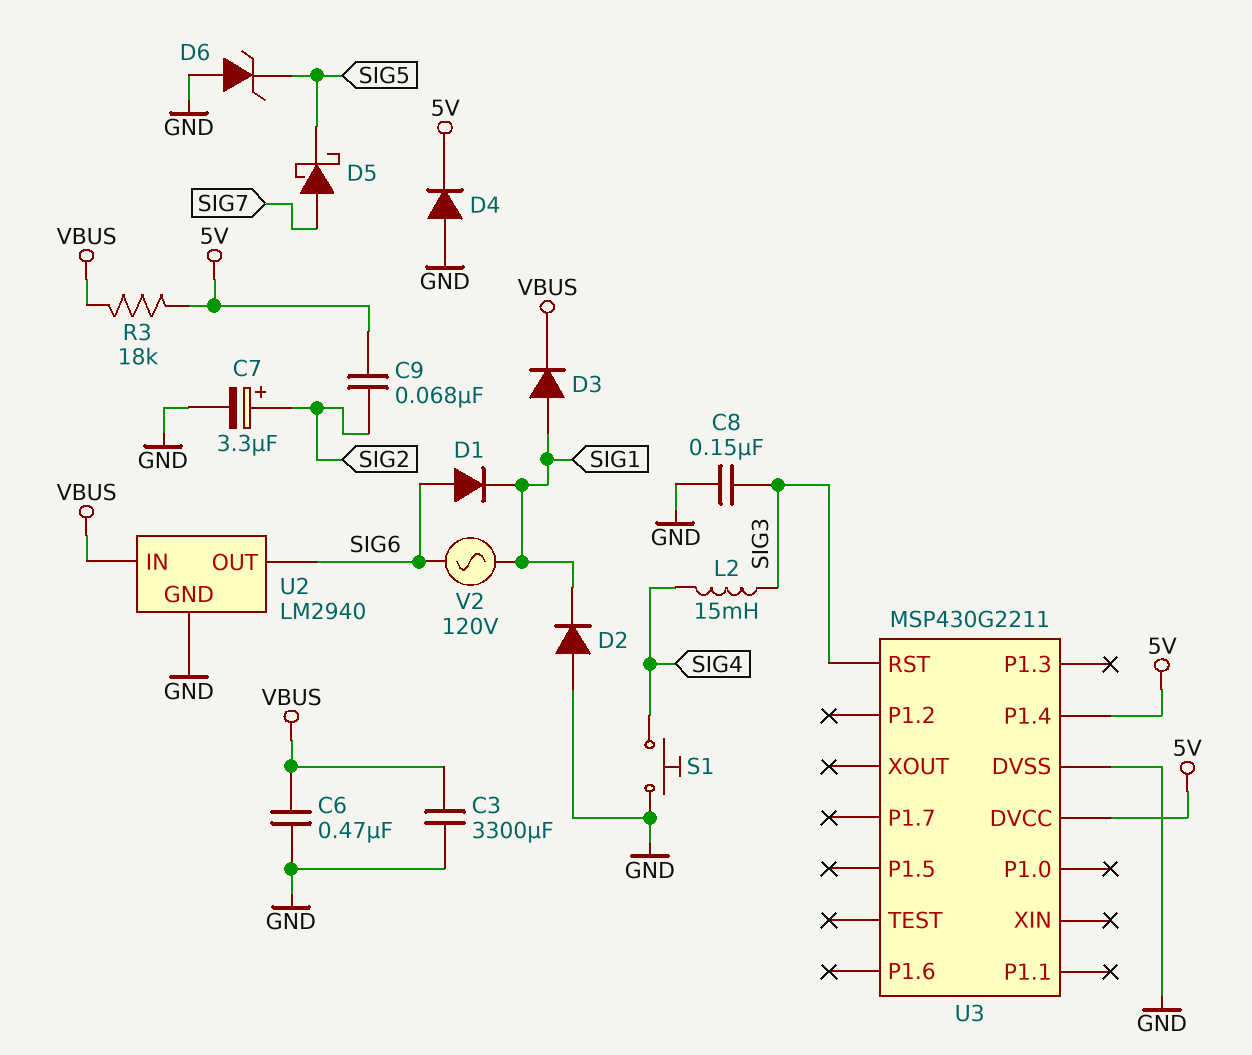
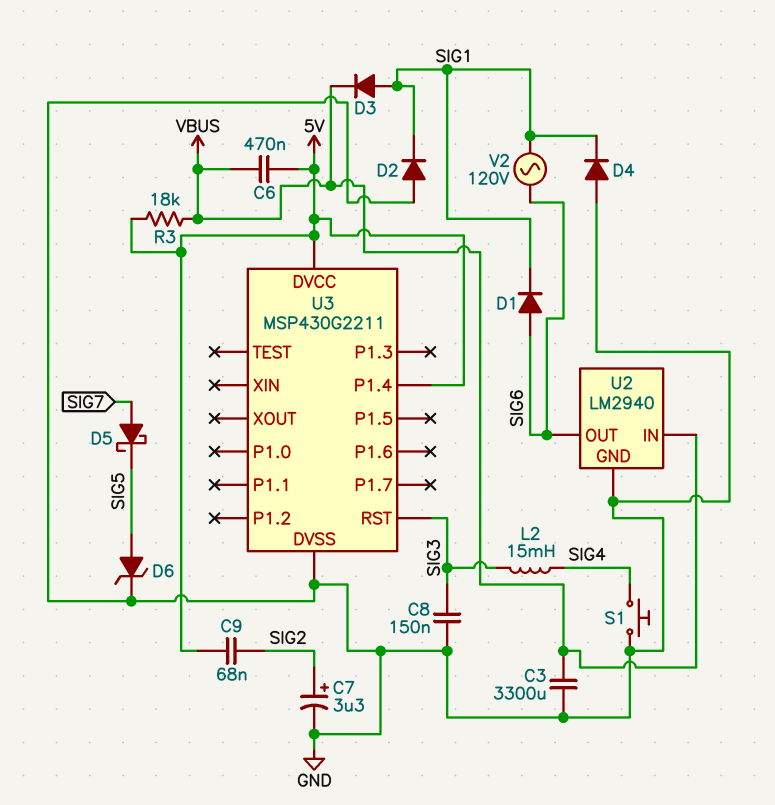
C6: 470nF (GND, VBUS) -> 470nF (5V, VBUS)
D4: diode (A GND, K 5V) -> diode (A GND, K SIG1)
D6: zener (A GND, K SIG5) -> zener (A SIG5, K GND)

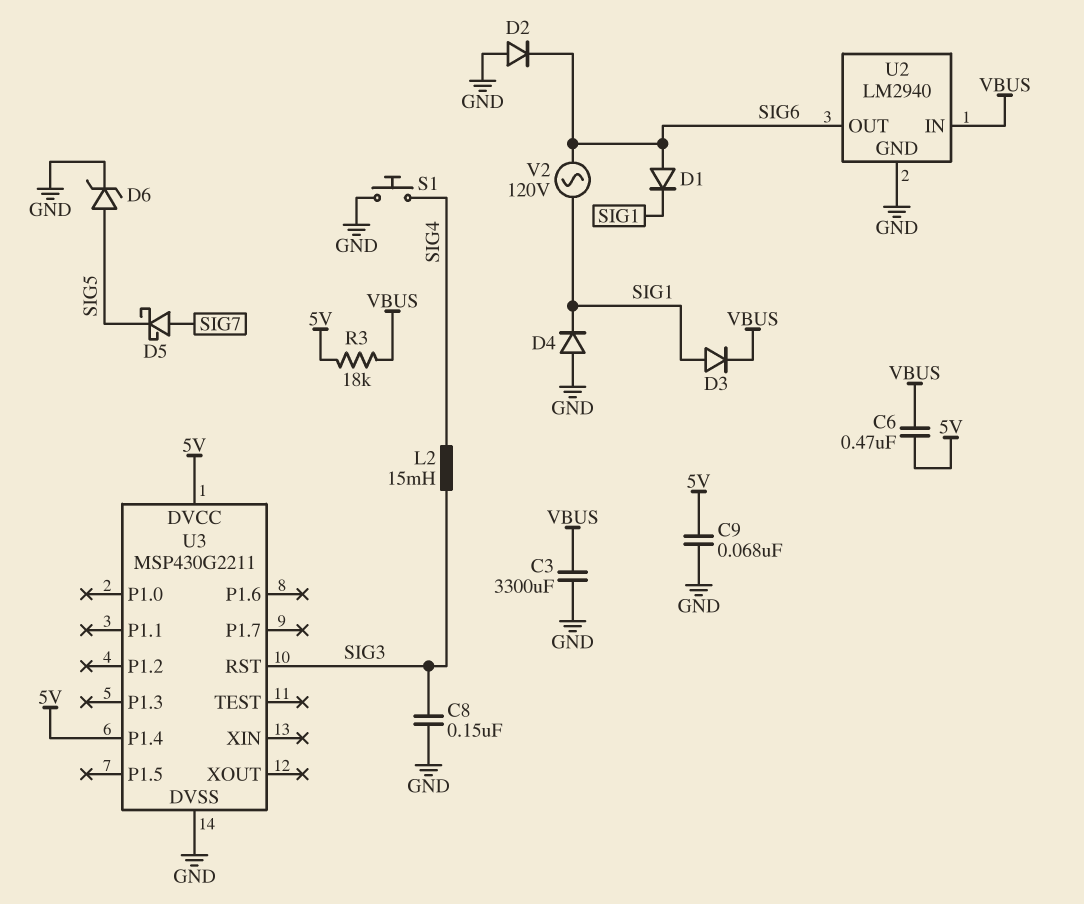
C7: 3.3uF (plus SIG2, minus GND) -> none
C9: 68nF (5V, SIG2) -> 68nF (5V, GND)
D2: diode (A GND, K SIG1) -> diode (A GND, K SIG6)

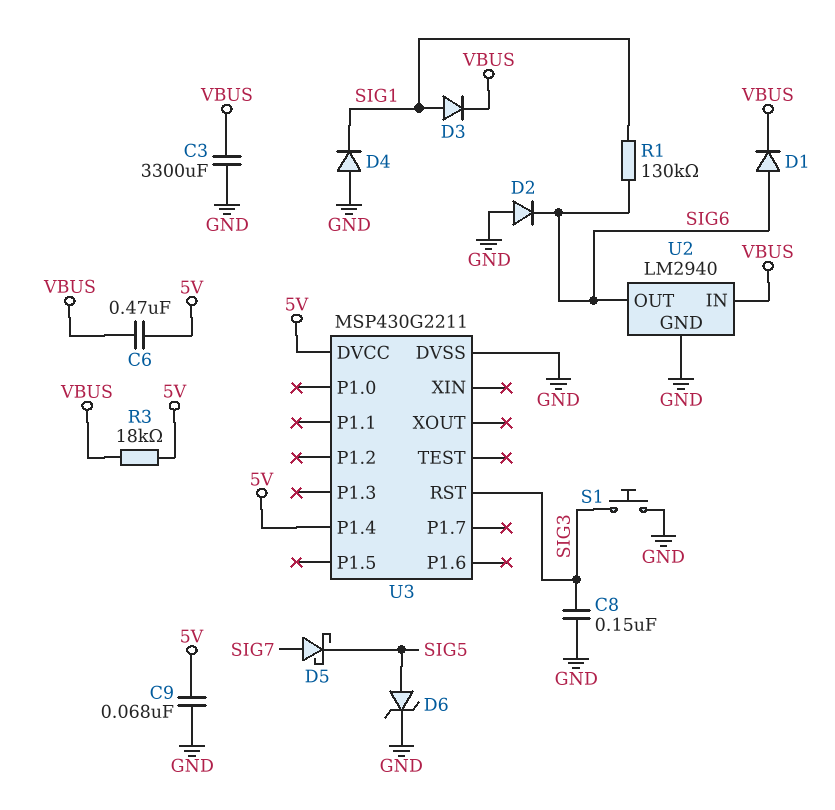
D1: diode (A SIG6, K SIG1) -> diode (A SIG6, K VBUS)
L2: 15mH (SIG3, SIG4) -> none
R1: none -> 130k (SIG1, SIG6)
S1: button (GND, SIG4) -> button (GND, SIG3)
V2: AC 120V (SIG1, SIG6) -> none

